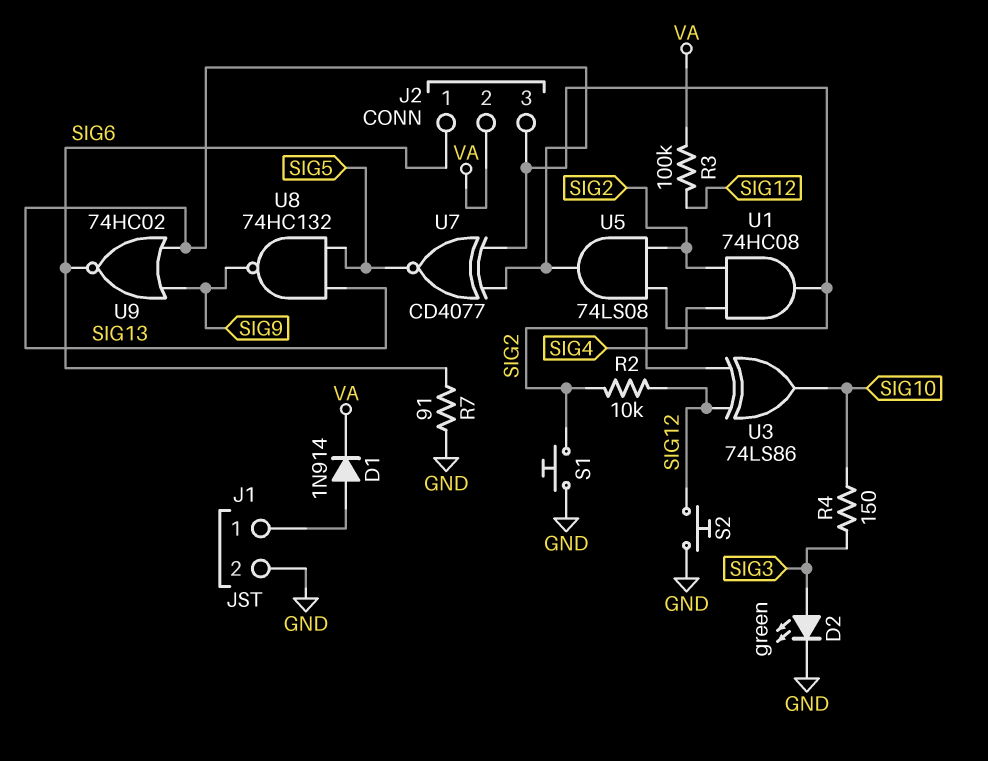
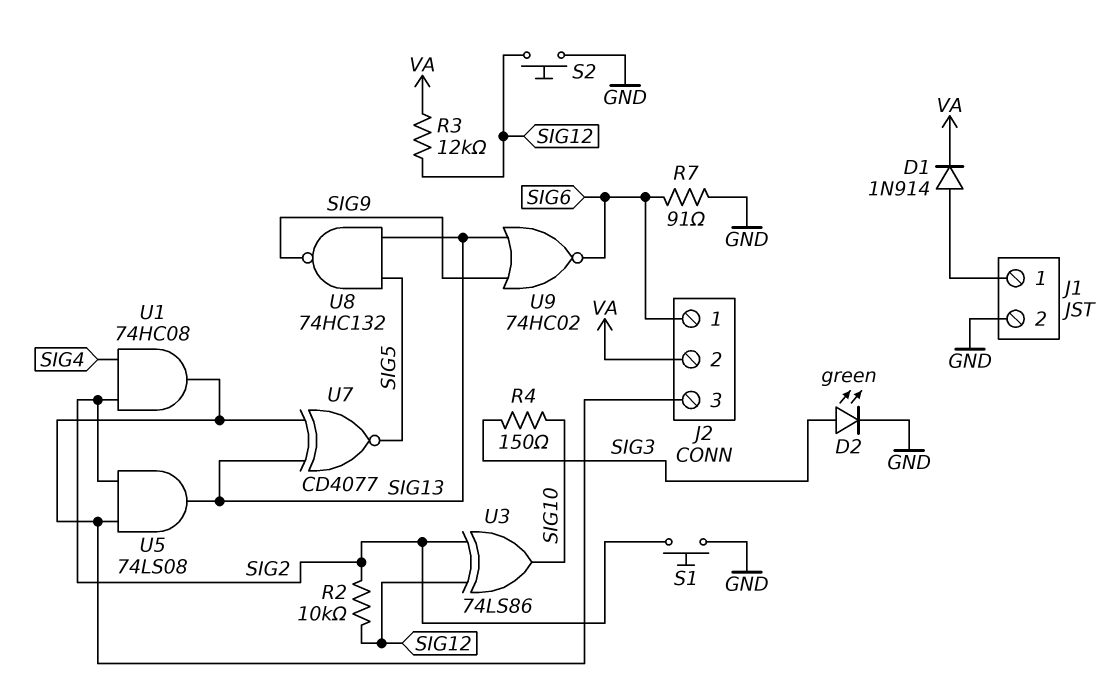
R3: 100k (SIG12, VA) -> 12k (SIG12, VA)

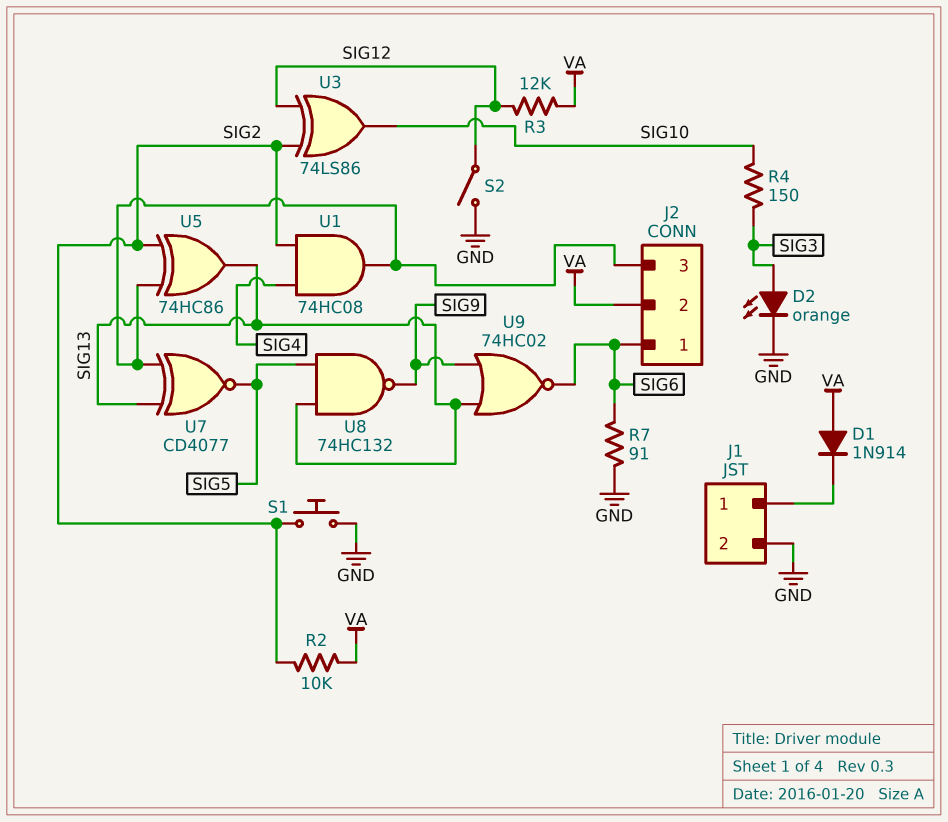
D1: diode 1N914 (A J1/1, K VA) -> diode 1N914 (A VA, K J1/1)
D2: LED green (A SIG3, K GND) -> LED orange (A SIG3, K GND)
R2: 10k (SIG2, SIG12) -> 10k (SIG2, VA)
S2: button (GND, SIG12) -> switch (GND, SIG12)
U5: AND 74LS08 (in J2/3, in SIG2, out SIG13) -> XOR 74HC86 (in J2/3, in SIG2, out SIG13)

